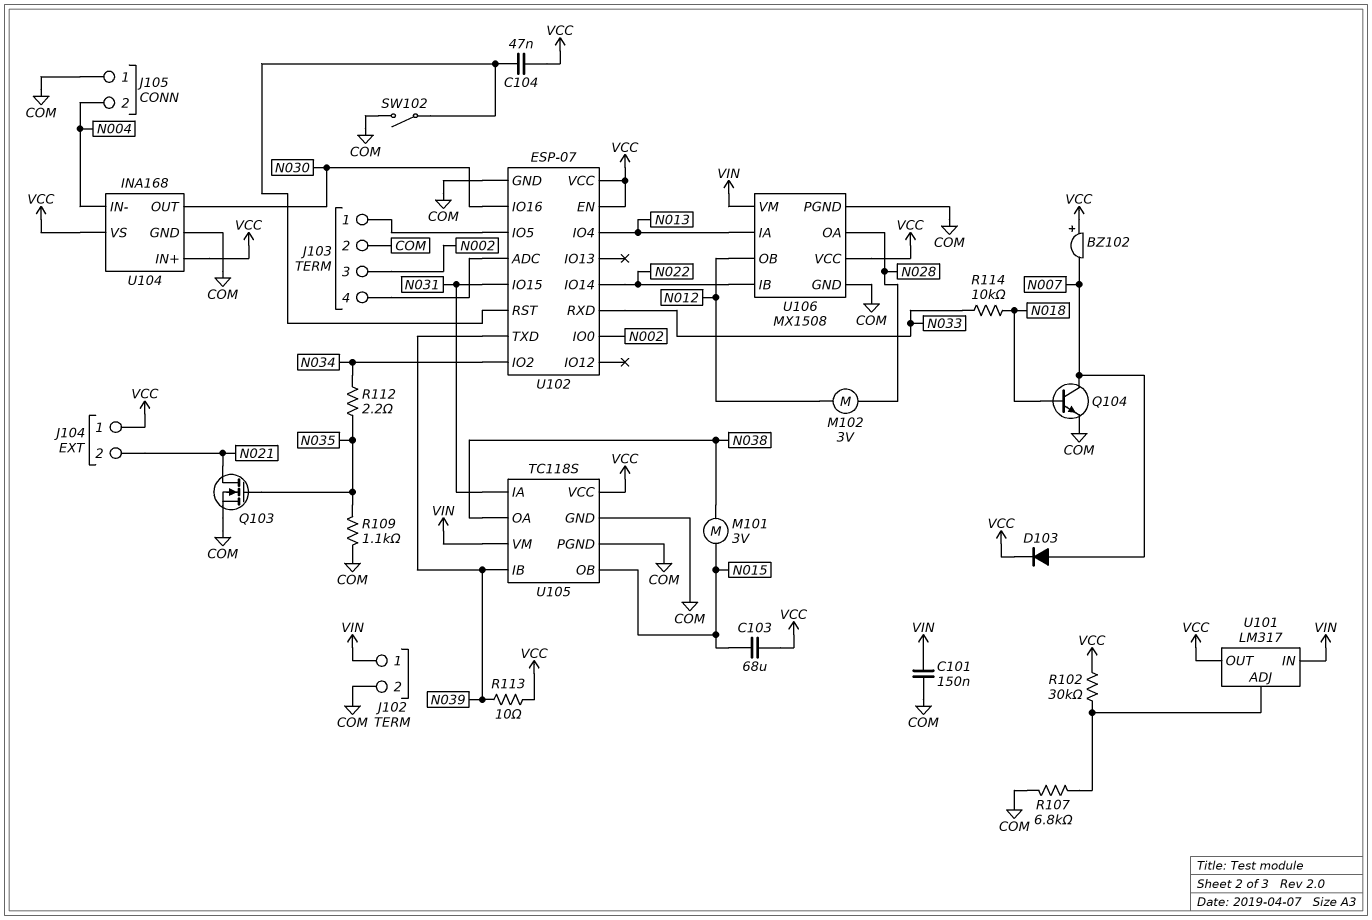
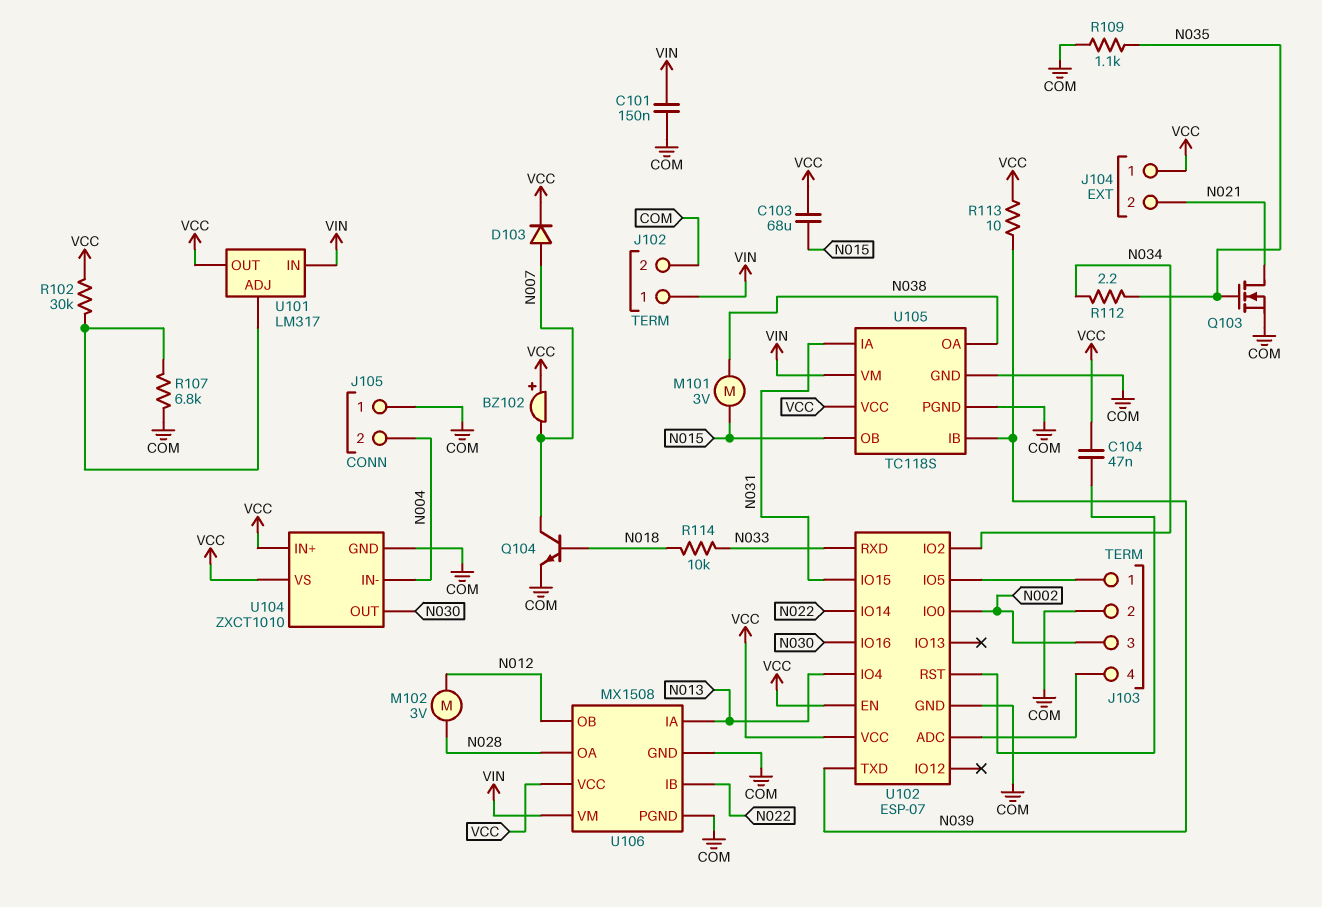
SW102: switch (COM, U102/RST) -> none
U104: INA168 -> ZXCT1010

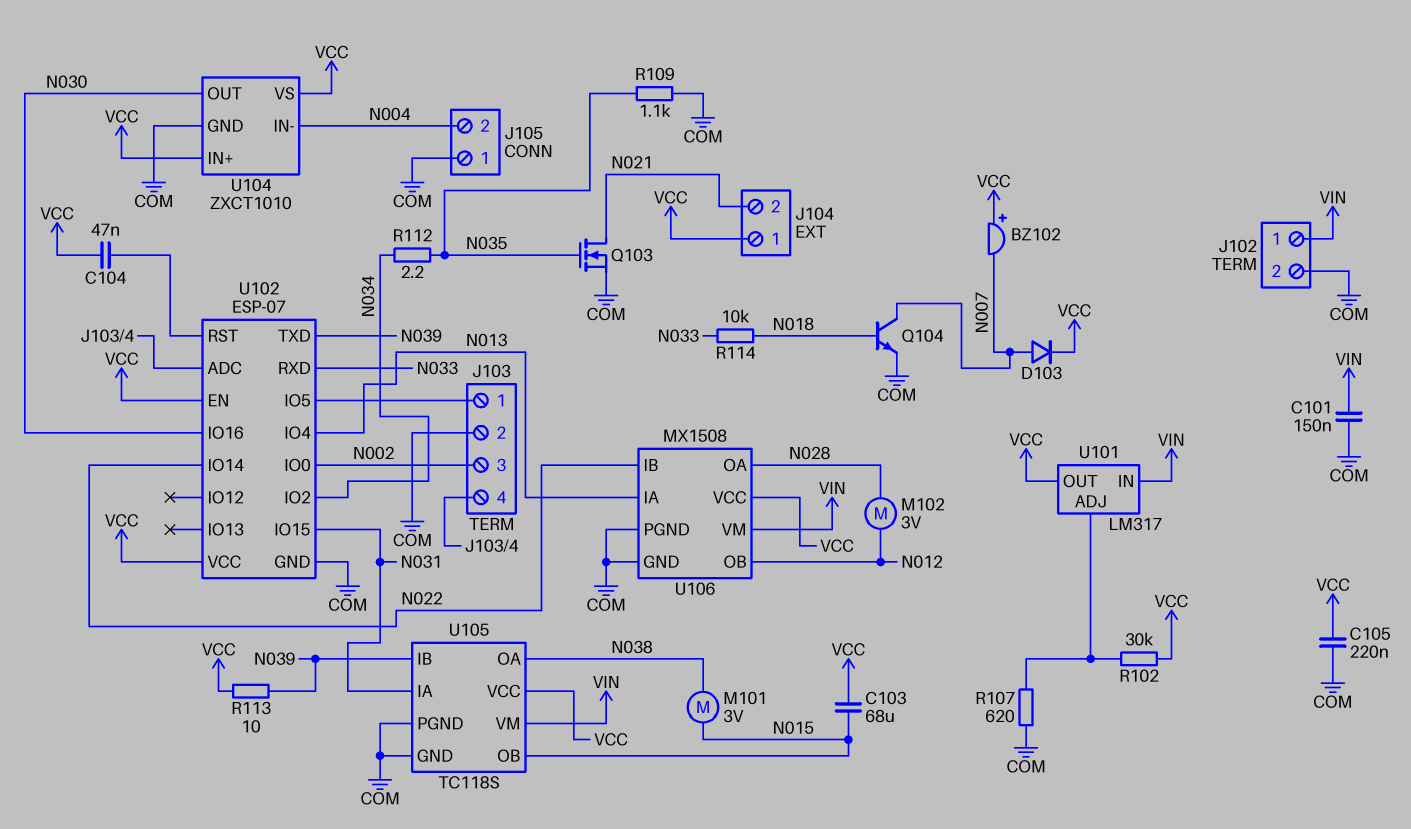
C105: none -> 220nF (COM, VCC)
R107: 6.8k (COM, U101/ADJ) -> 620 (COM, U101/ADJ)

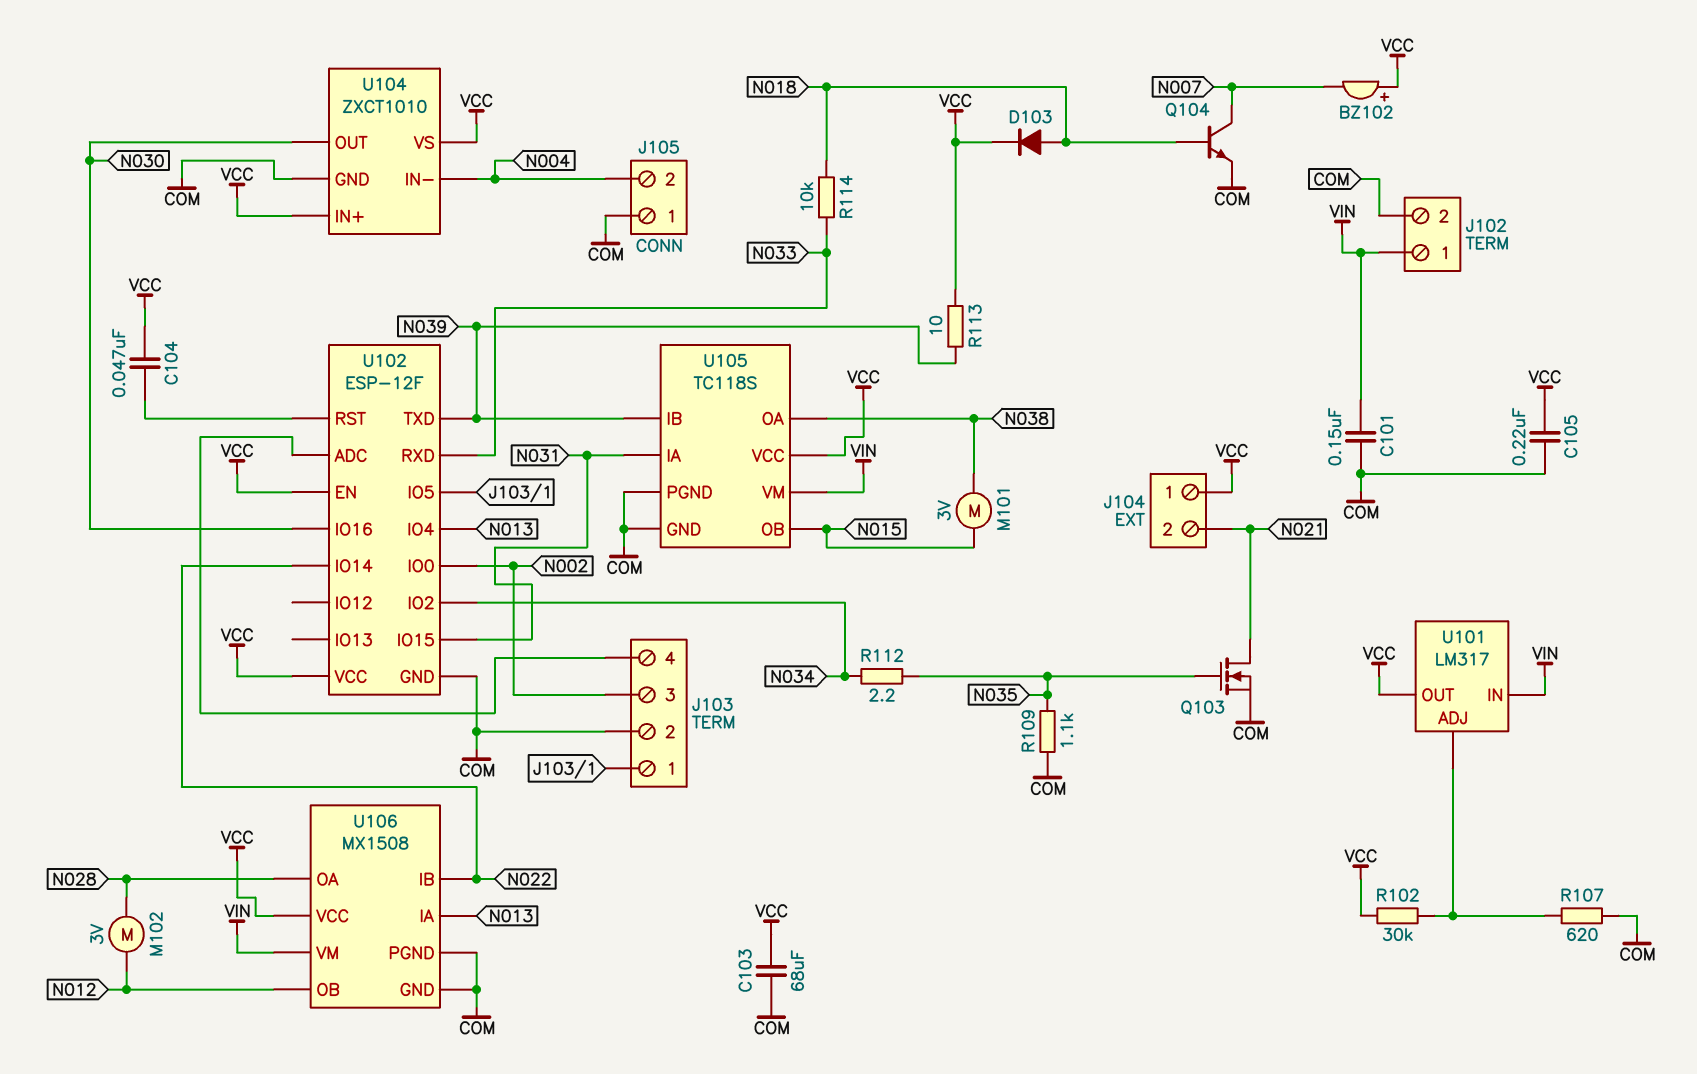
C103: 68uF (N015, VCC) -> 68uF (COM, VCC)
D103: diode (A N007, K VCC) -> diode (A N018, K VCC)
U102: ESP-07 -> ESP-12F

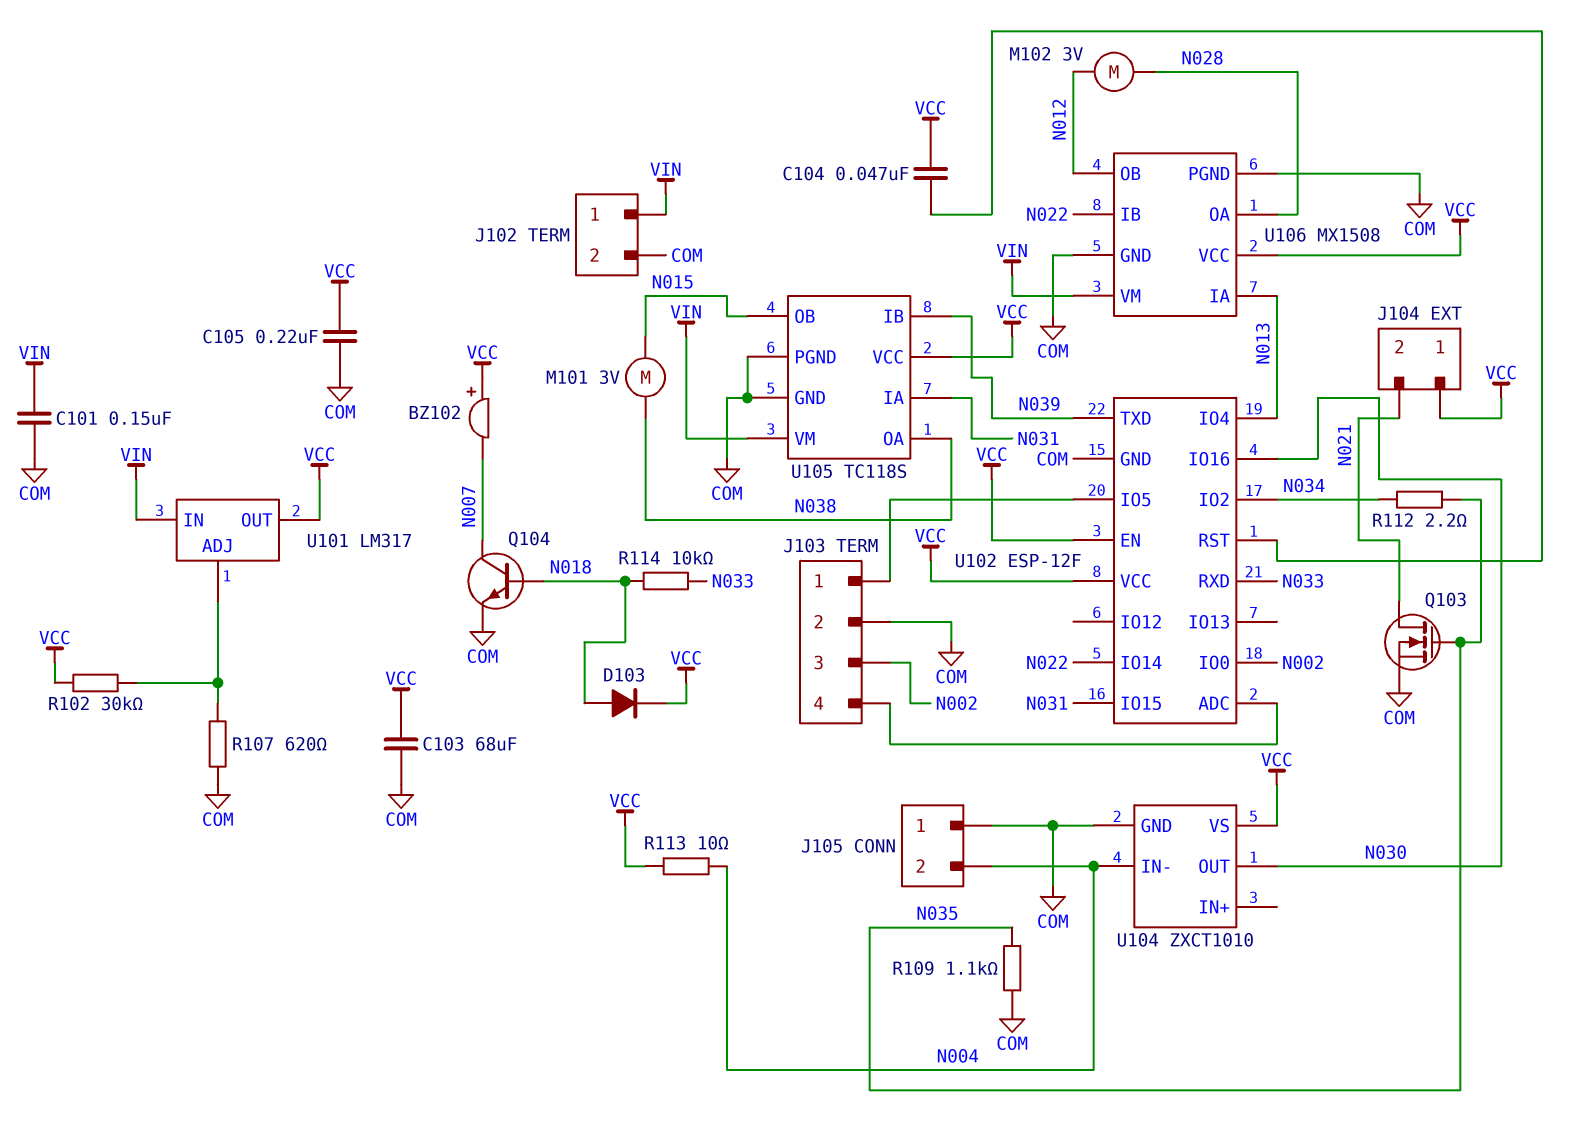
R113: 10 (N039, VCC) -> 10 (N004, VCC)
U104 pin IN+: VCC -> none

